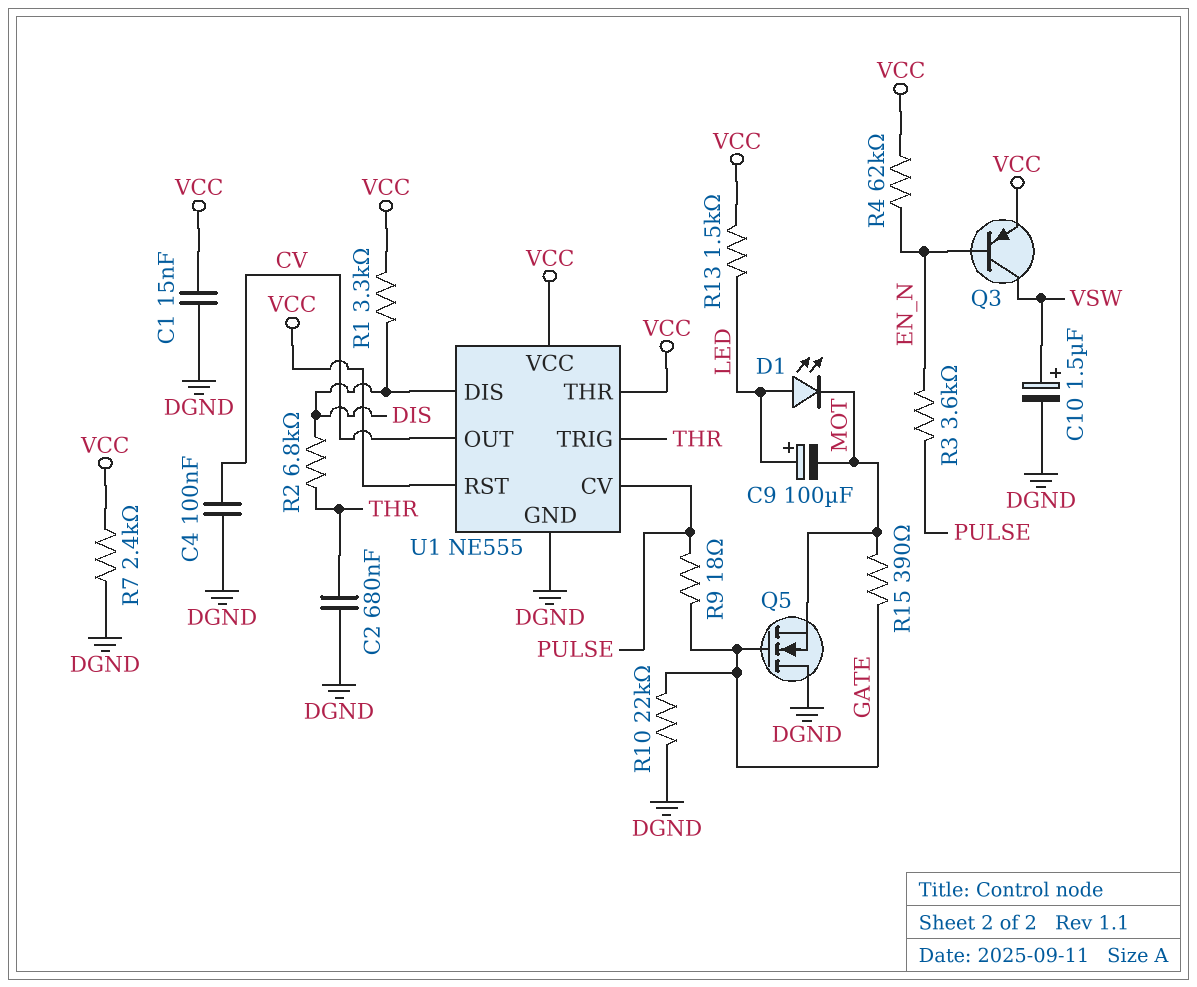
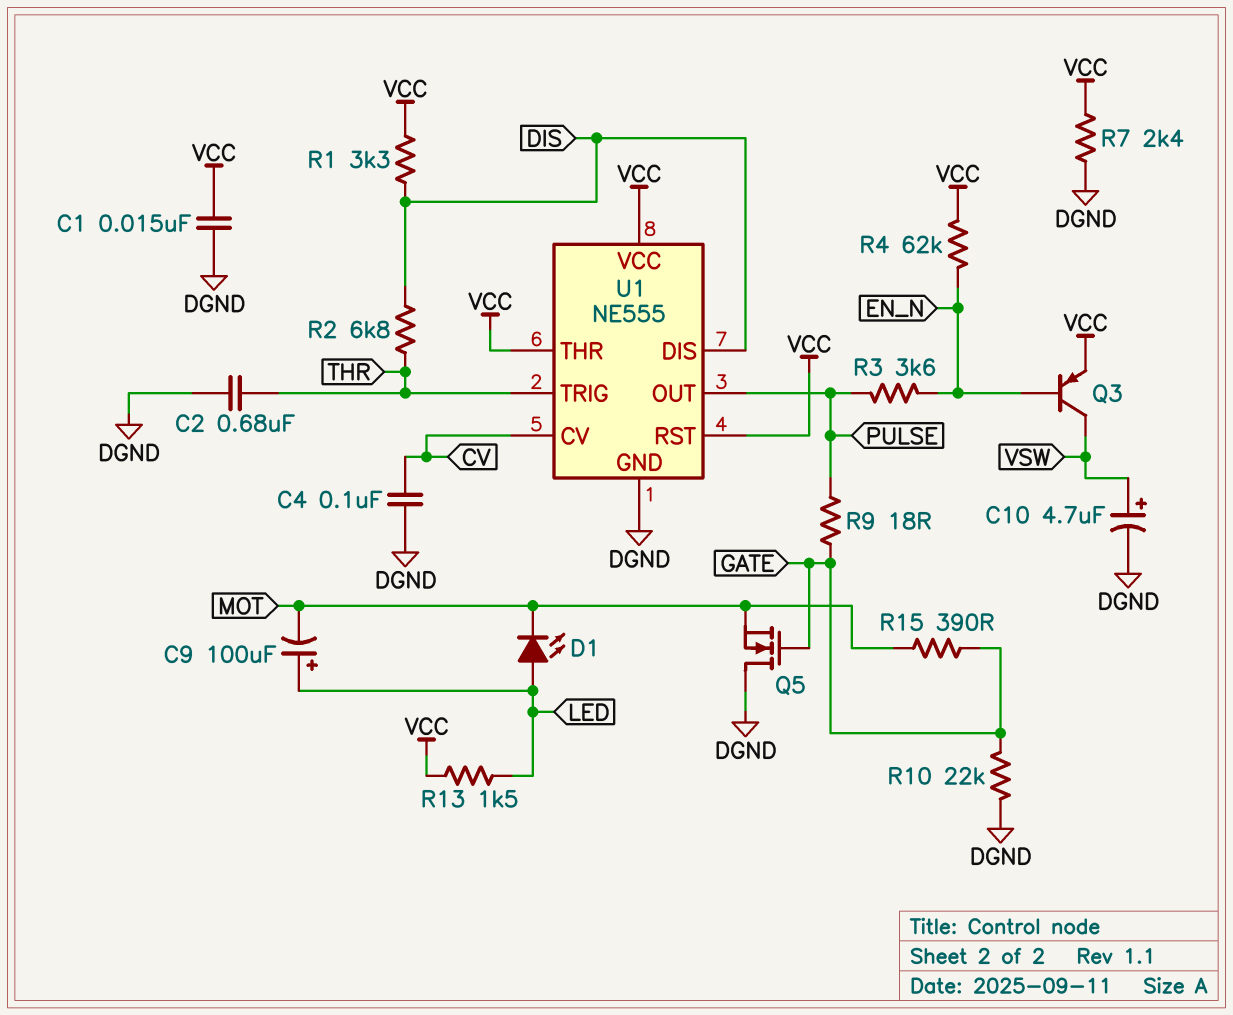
C10: 1.5uF (plus VSW, minus DGND) -> 4.7uF (plus VSW, minus DGND)
U1 pin CV: PULSE -> CV
U1 pin OUT: CV -> PULSE

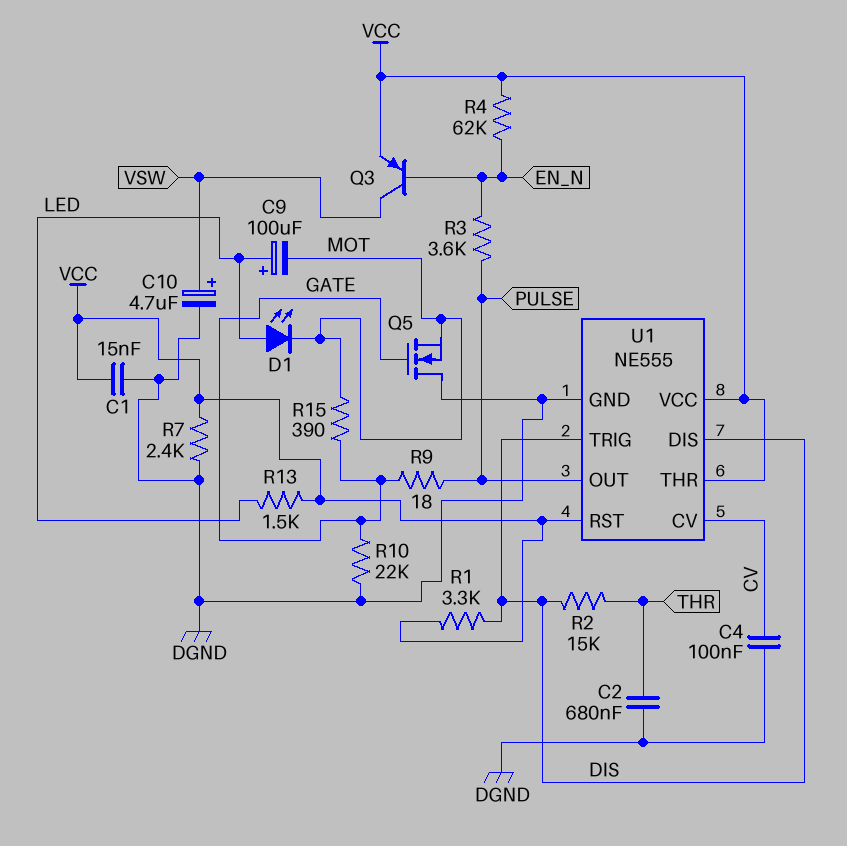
R2: 6.8k (DIS, THR) -> 15k (DIS, THR)
U1 pin TRIG: THR -> DIS

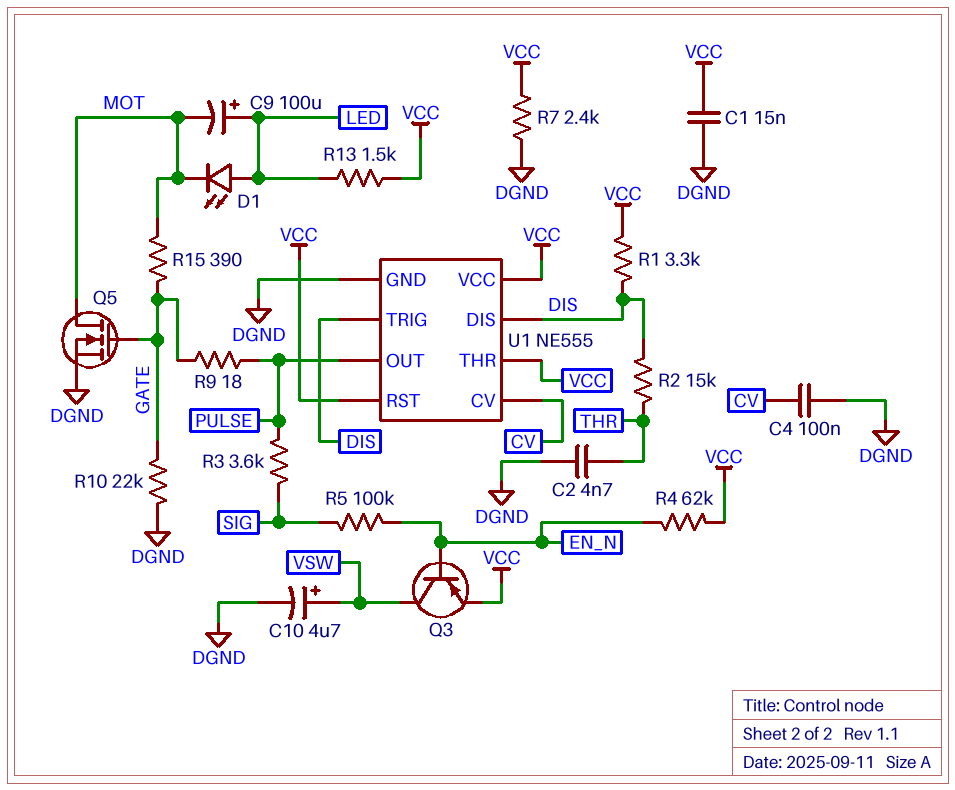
C2: 680nF (DGND, THR) -> 4.7nF (DGND, THR)
Q5: NMOS (G GATE, D DGND, S MOT) -> NMOS (G GATE, D MOT, S DGND)
R3: 3.6k (EN_N, PULSE) -> 3.6k (PULSE, SIG)
R5: none -> 100k (EN_N, SIG)

